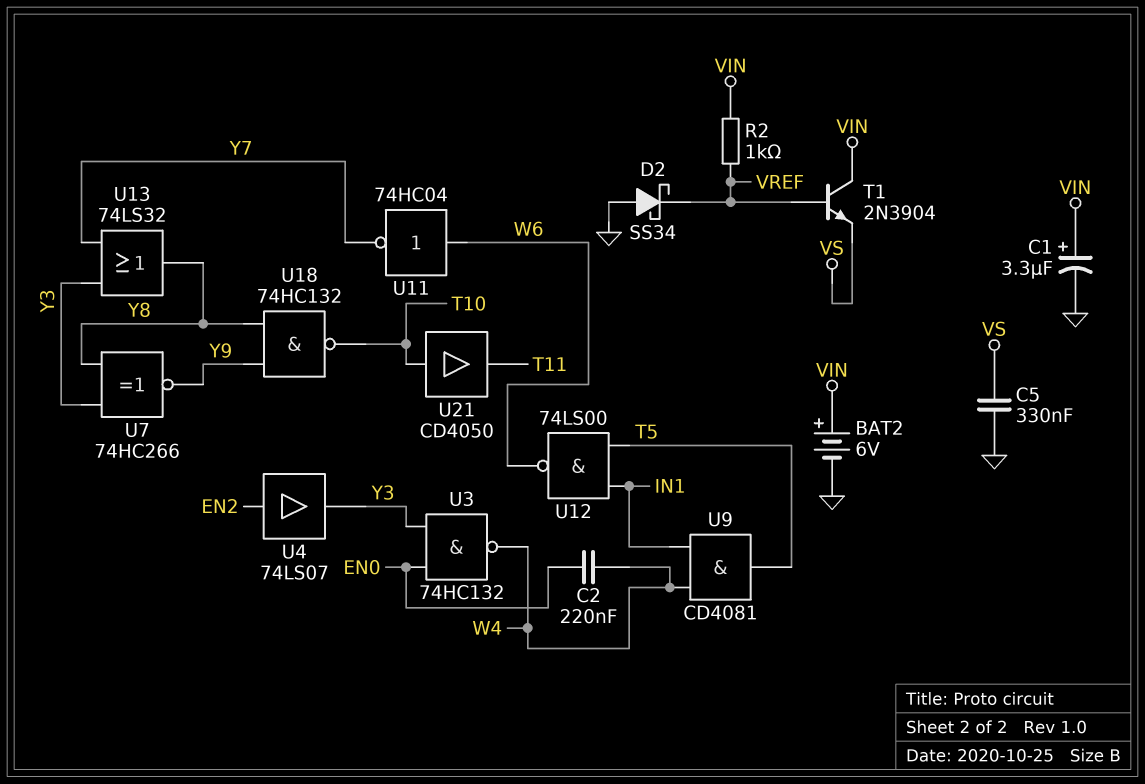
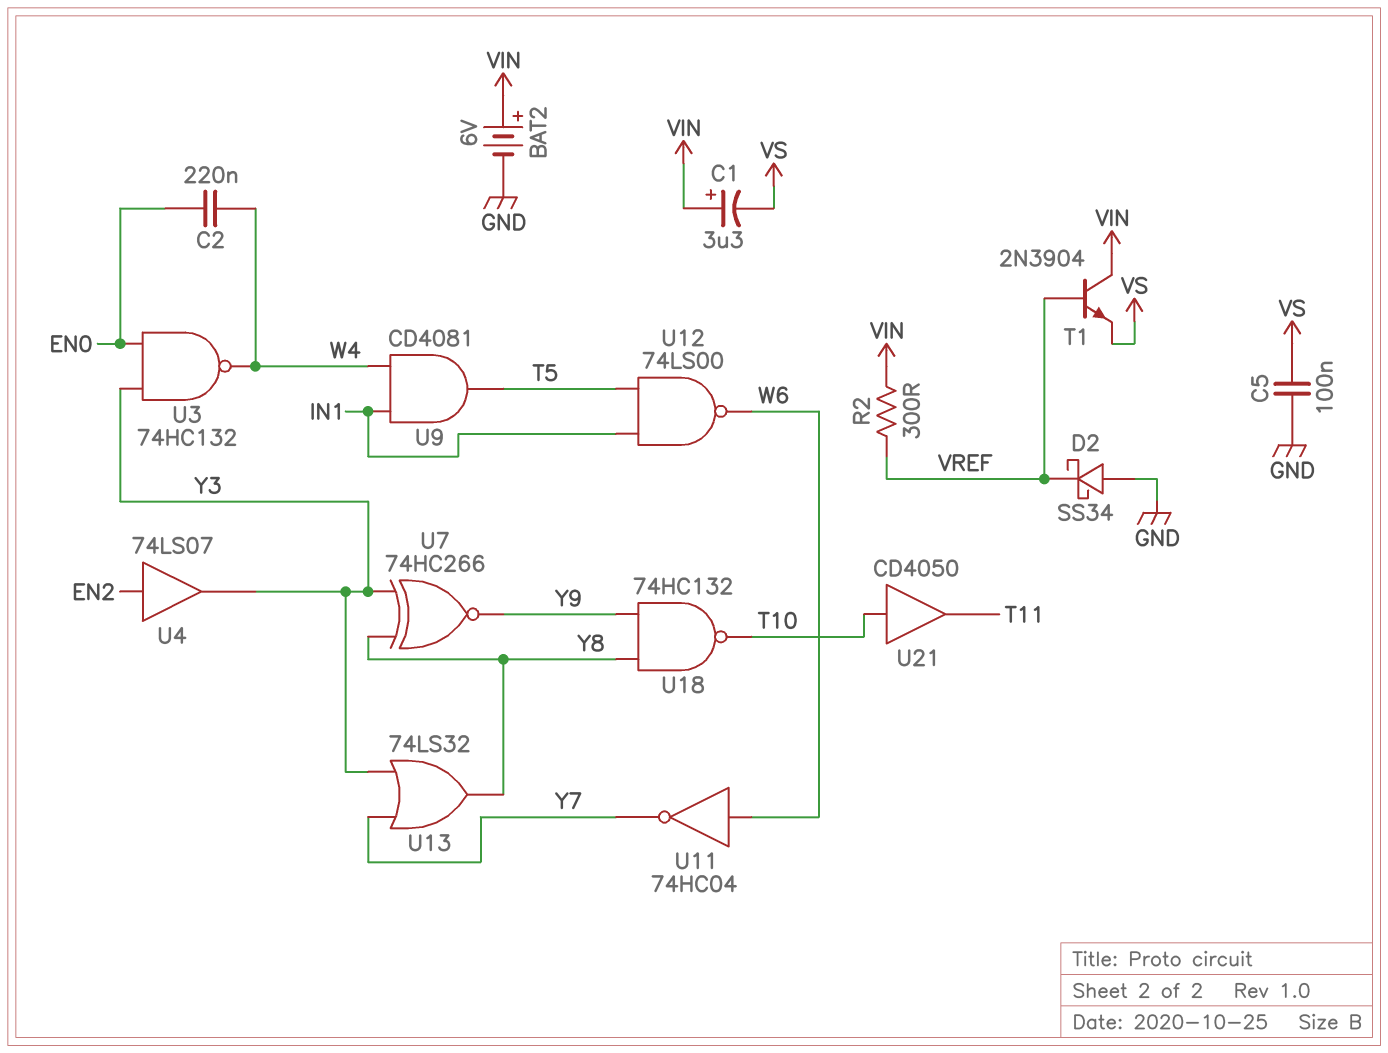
C1: 3.3uF (plus VIN, minus GND) -> 3.3uF (plus VIN, minus VS)
C5: 330nF (GND, VS) -> 100nF (GND, VS)
R2: 1k (VIN, VREF) -> 300 (VIN, VREF)

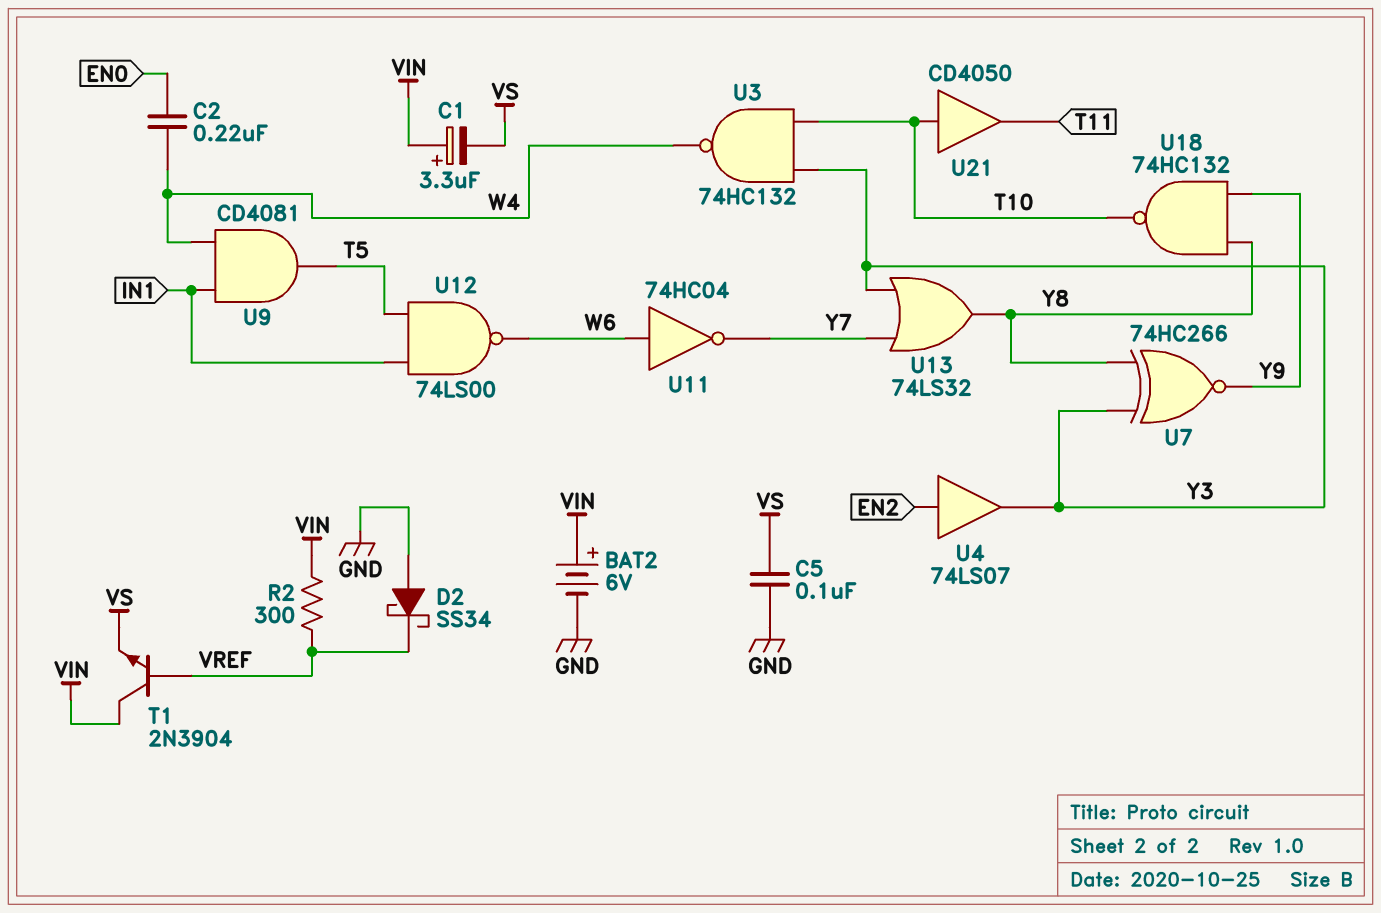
U3: NAND 74HC132 (in EN0, in Y3, out W4) -> NAND 74HC132 (in T10, in Y3, out W4)

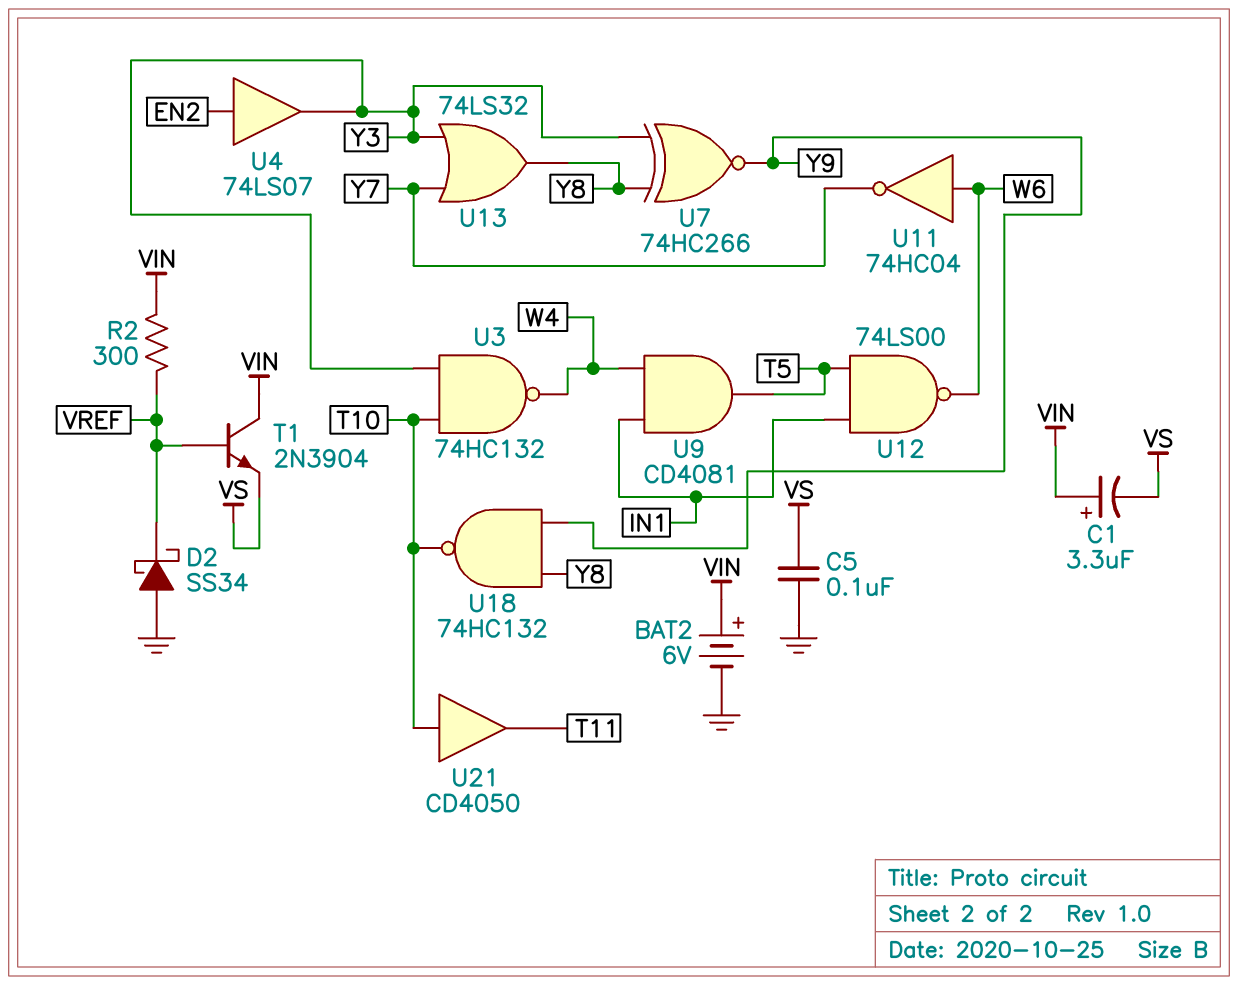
C2: 220nF (EN0, W4) -> none

